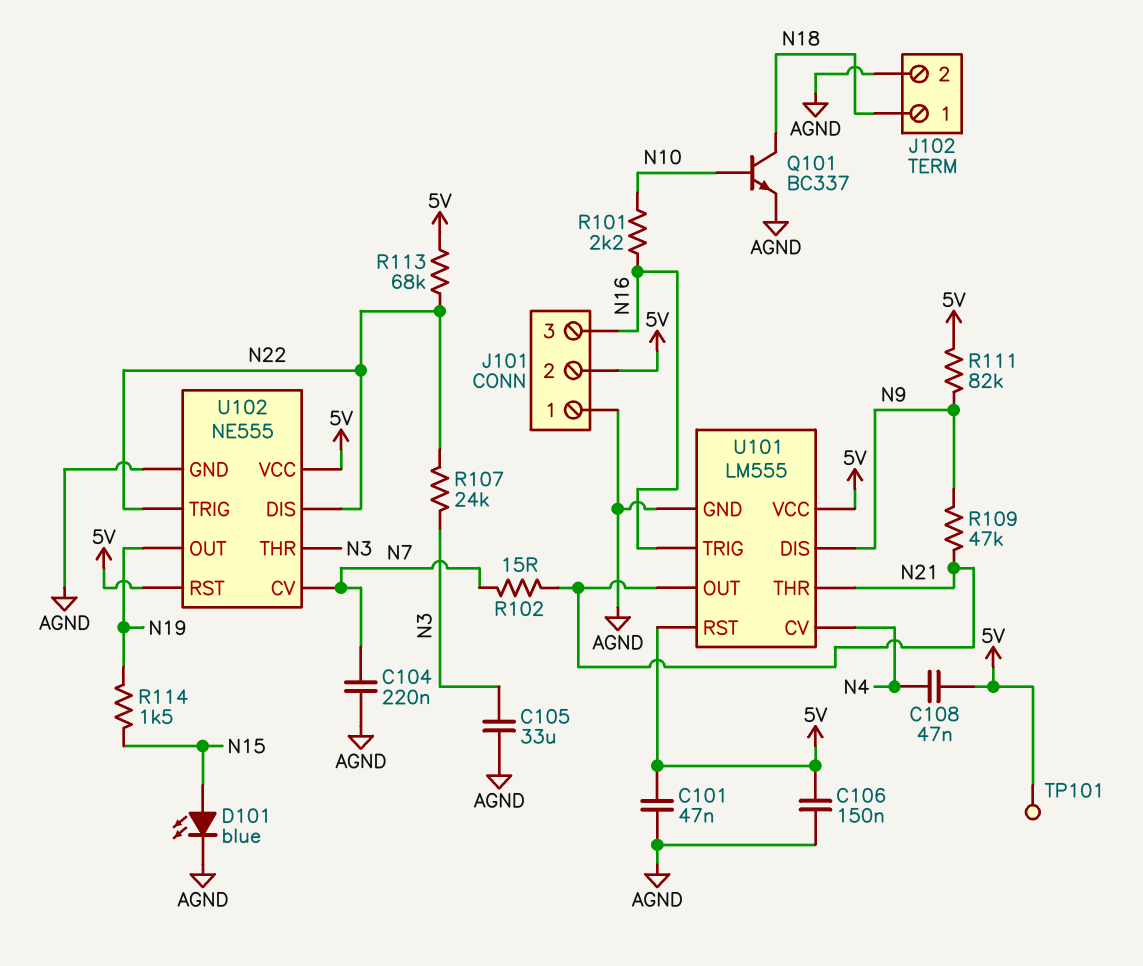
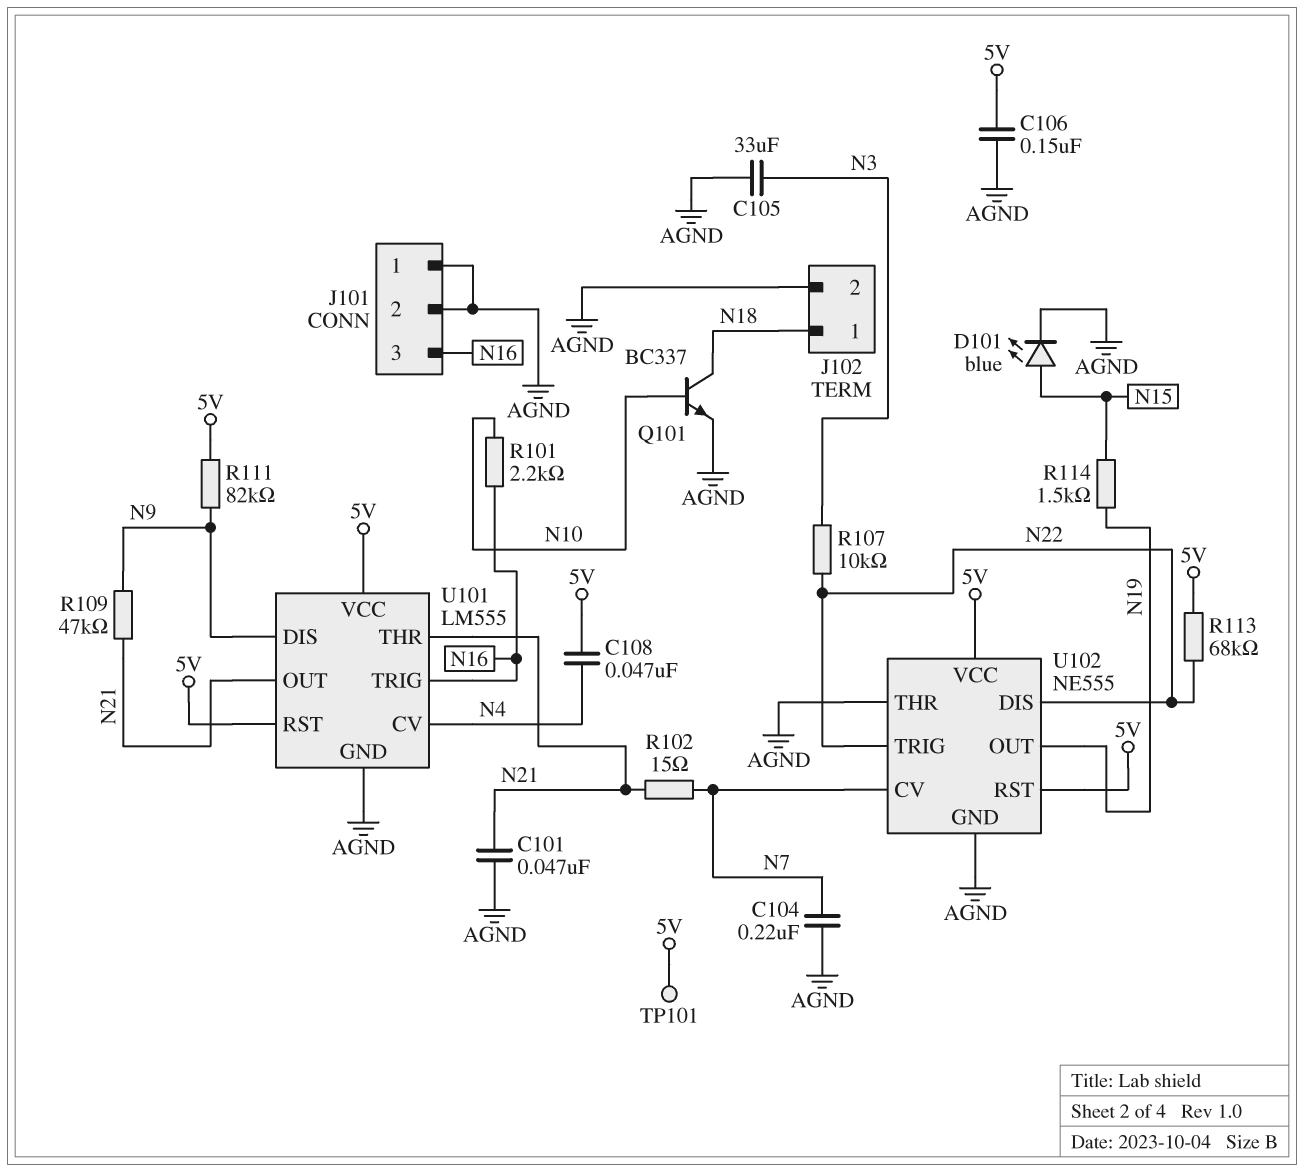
C101: 47nF (5V, AGND) -> 47nF (AGND, N21)
J101 pin 2: 5V -> AGND
R107: 24k (N3, N22) -> 10k (N3, N22)
U102 pin THR: N3 -> AGND

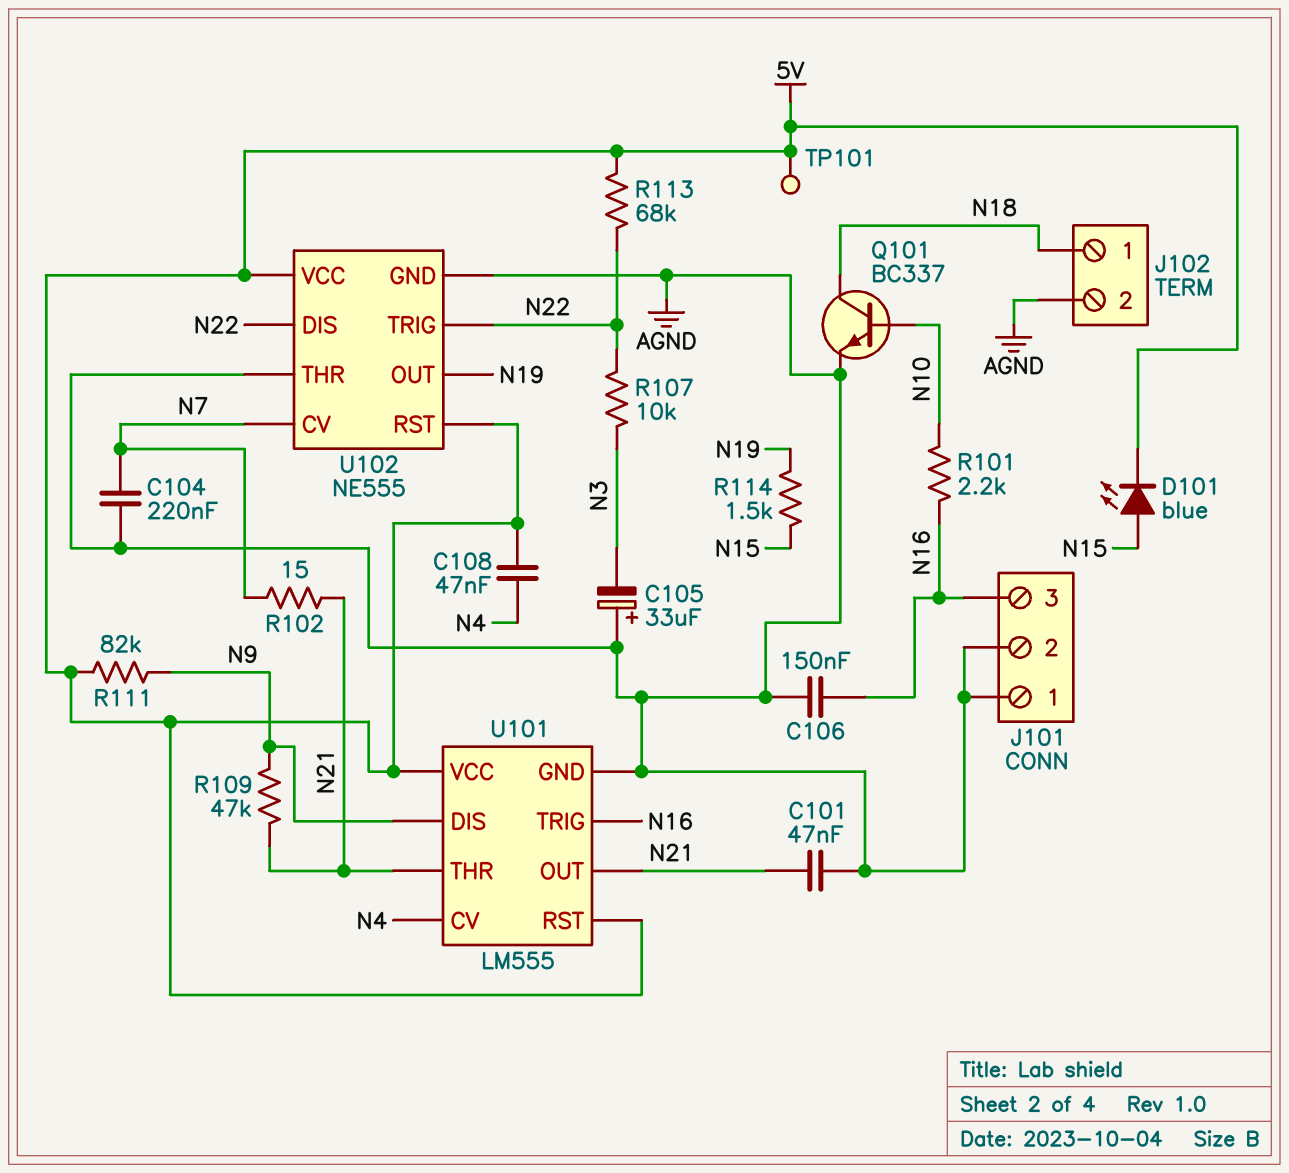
C105: 33uF (AGND, N3) -> 33uF (plus AGND, minus N3)
C106: 150nF (5V, AGND) -> 150nF (AGND, N16)
D101: LED blue (A N15, K AGND) -> LED blue (A N15, K 5V)

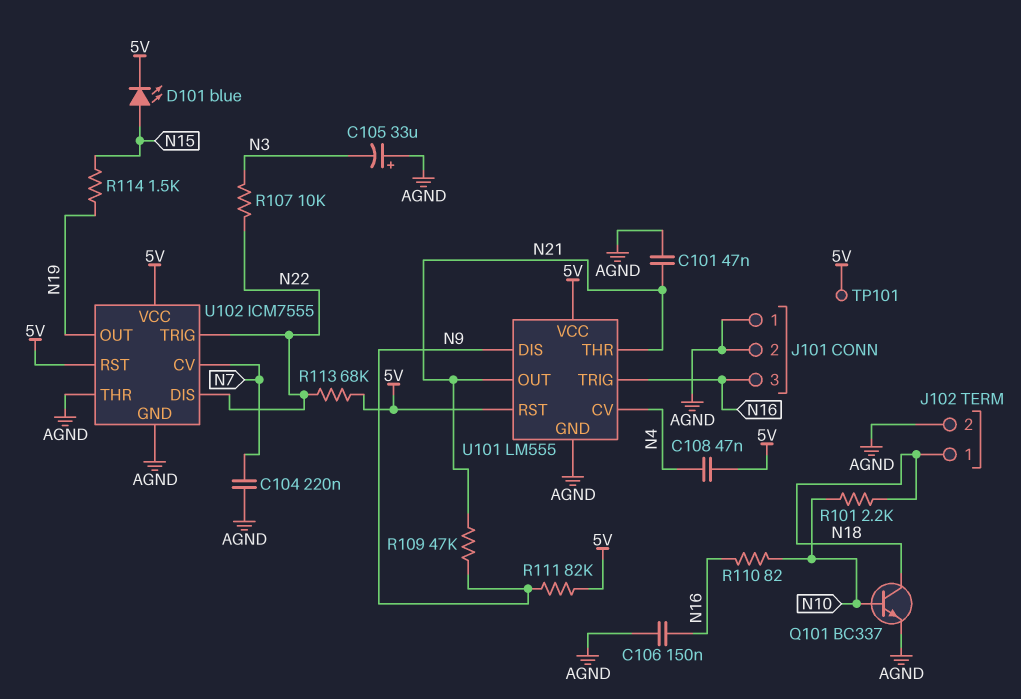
R101: 2.2k (N10, N16) -> 2.2k (N10, N18)
R102: 15 (N7, N21) -> none
R110: none -> 82 (N10, N16)
U102: NE555 -> ICM7555

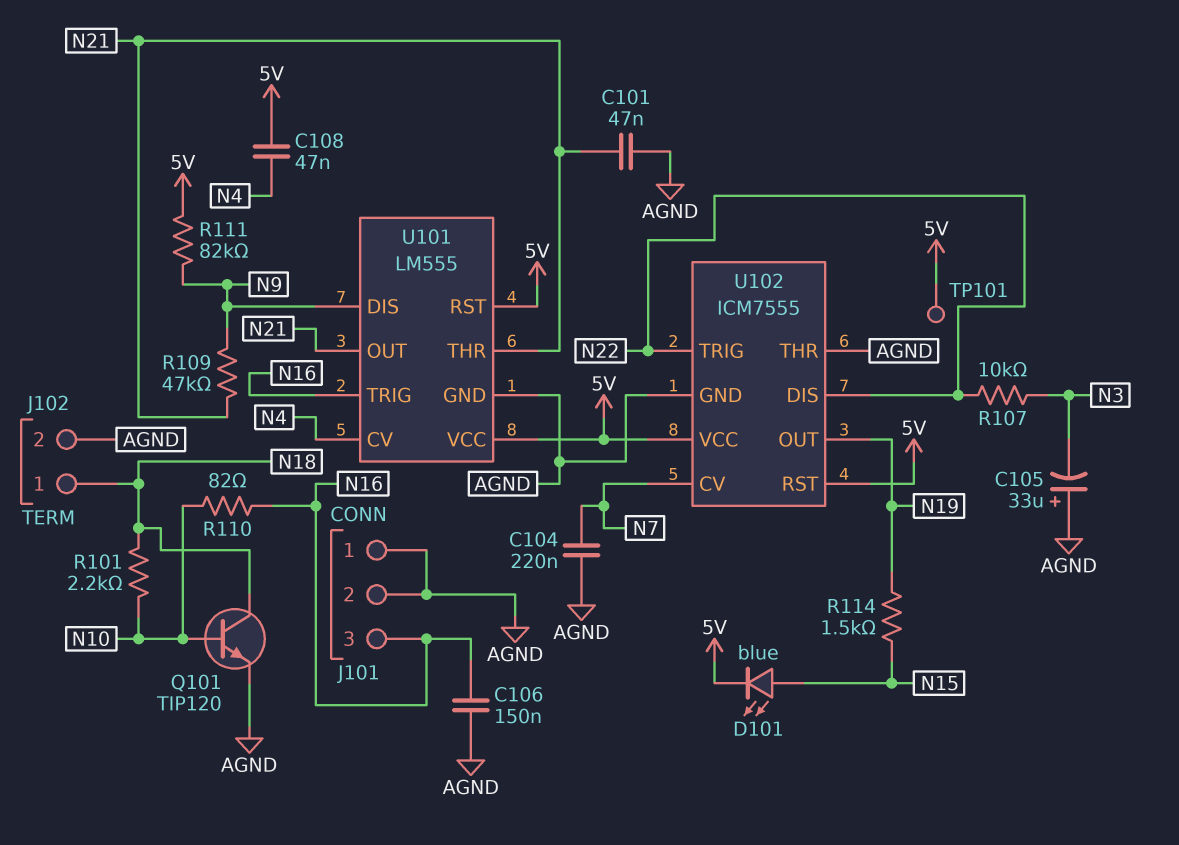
Q101: NPN BC337 (B N10, C N18, E AGND) -> NPN TIP120 (B N10, C N18, E AGND)
R113: 68k (5V, N22) -> none

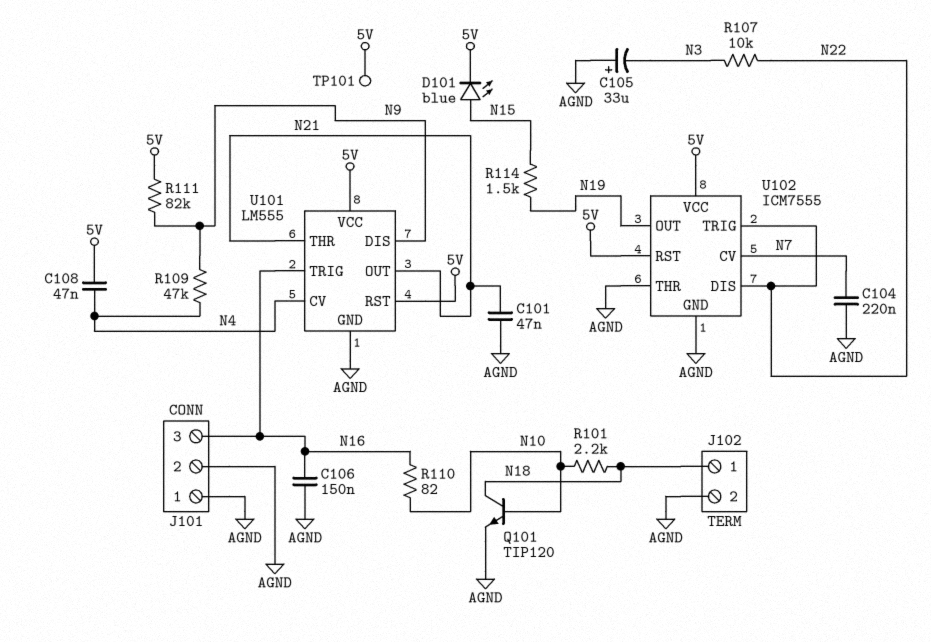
R109: 47k (N9, N21) -> 47k (N4, N9)

